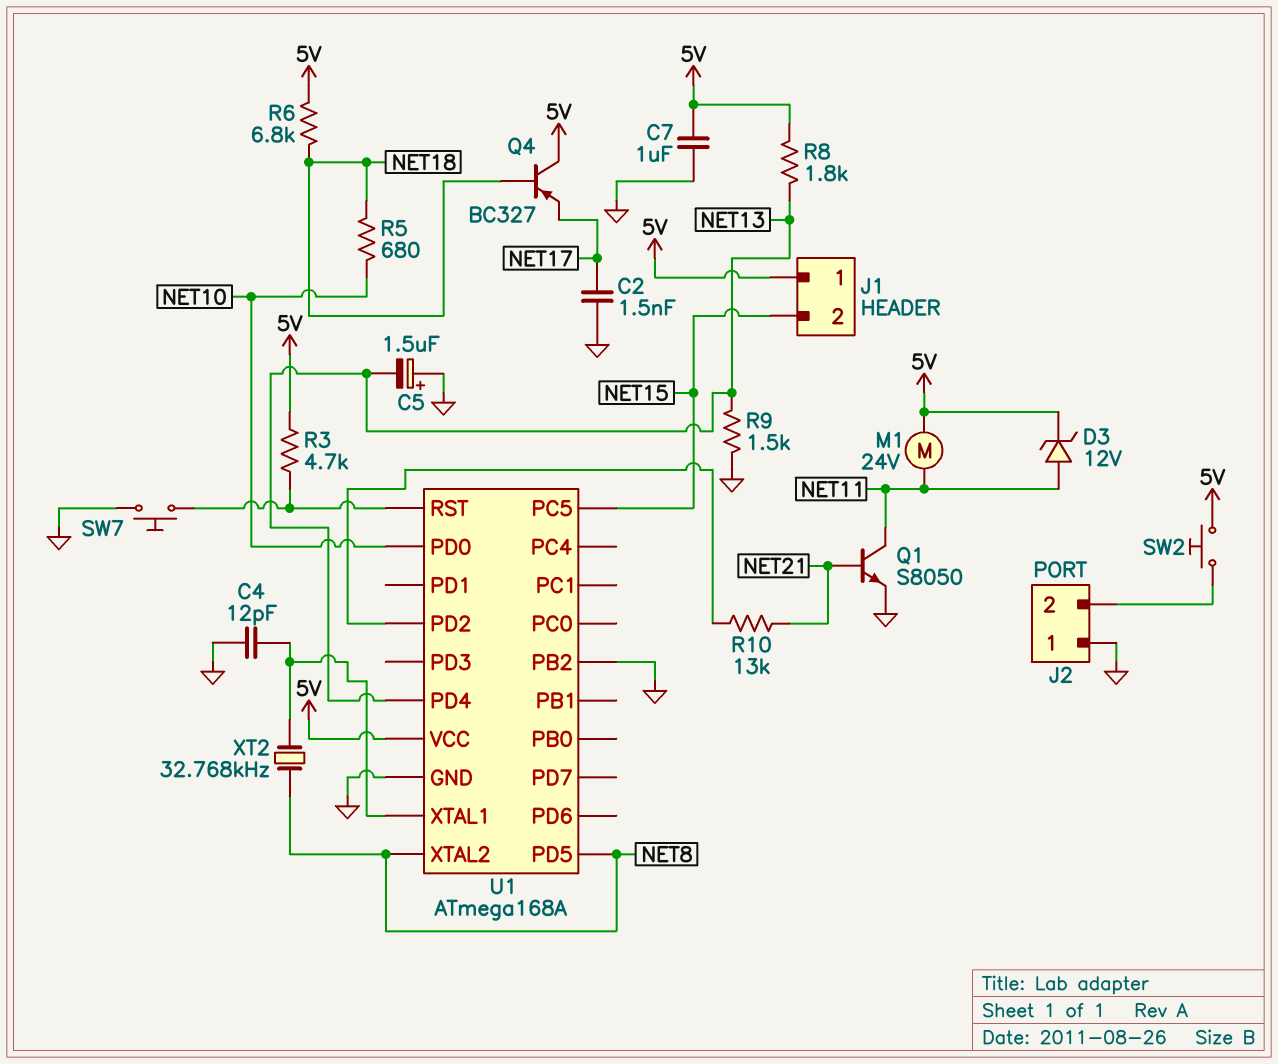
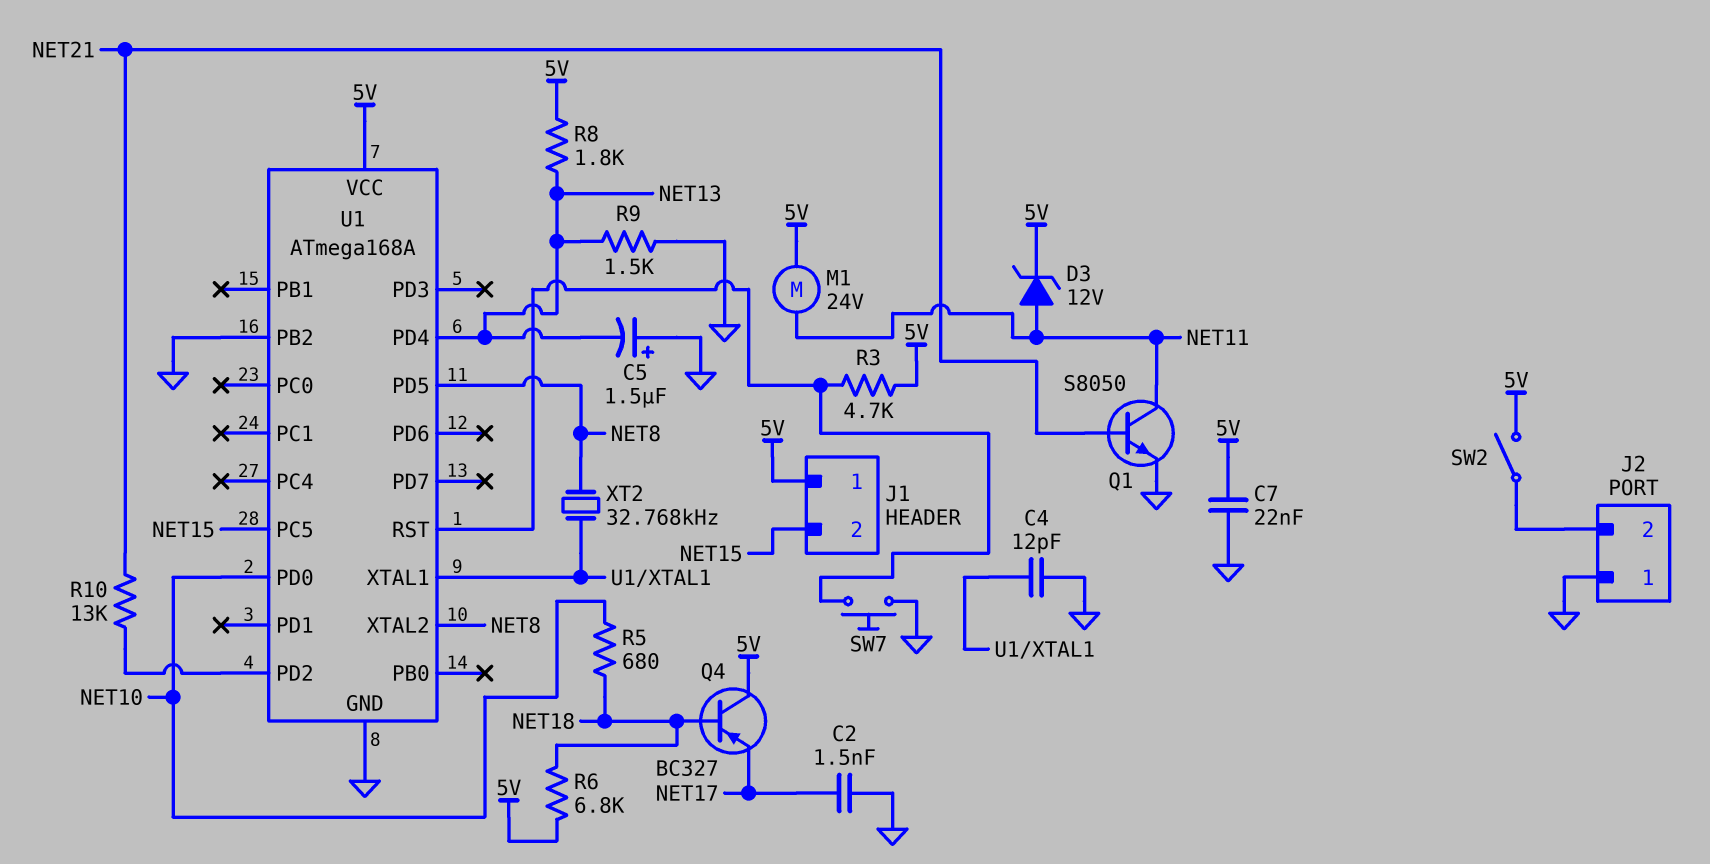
C7: 1uF (5V, GND) -> 22nF (5V, GND)
SW2: button (5V, J2/2) -> switch (5V, J2/2)

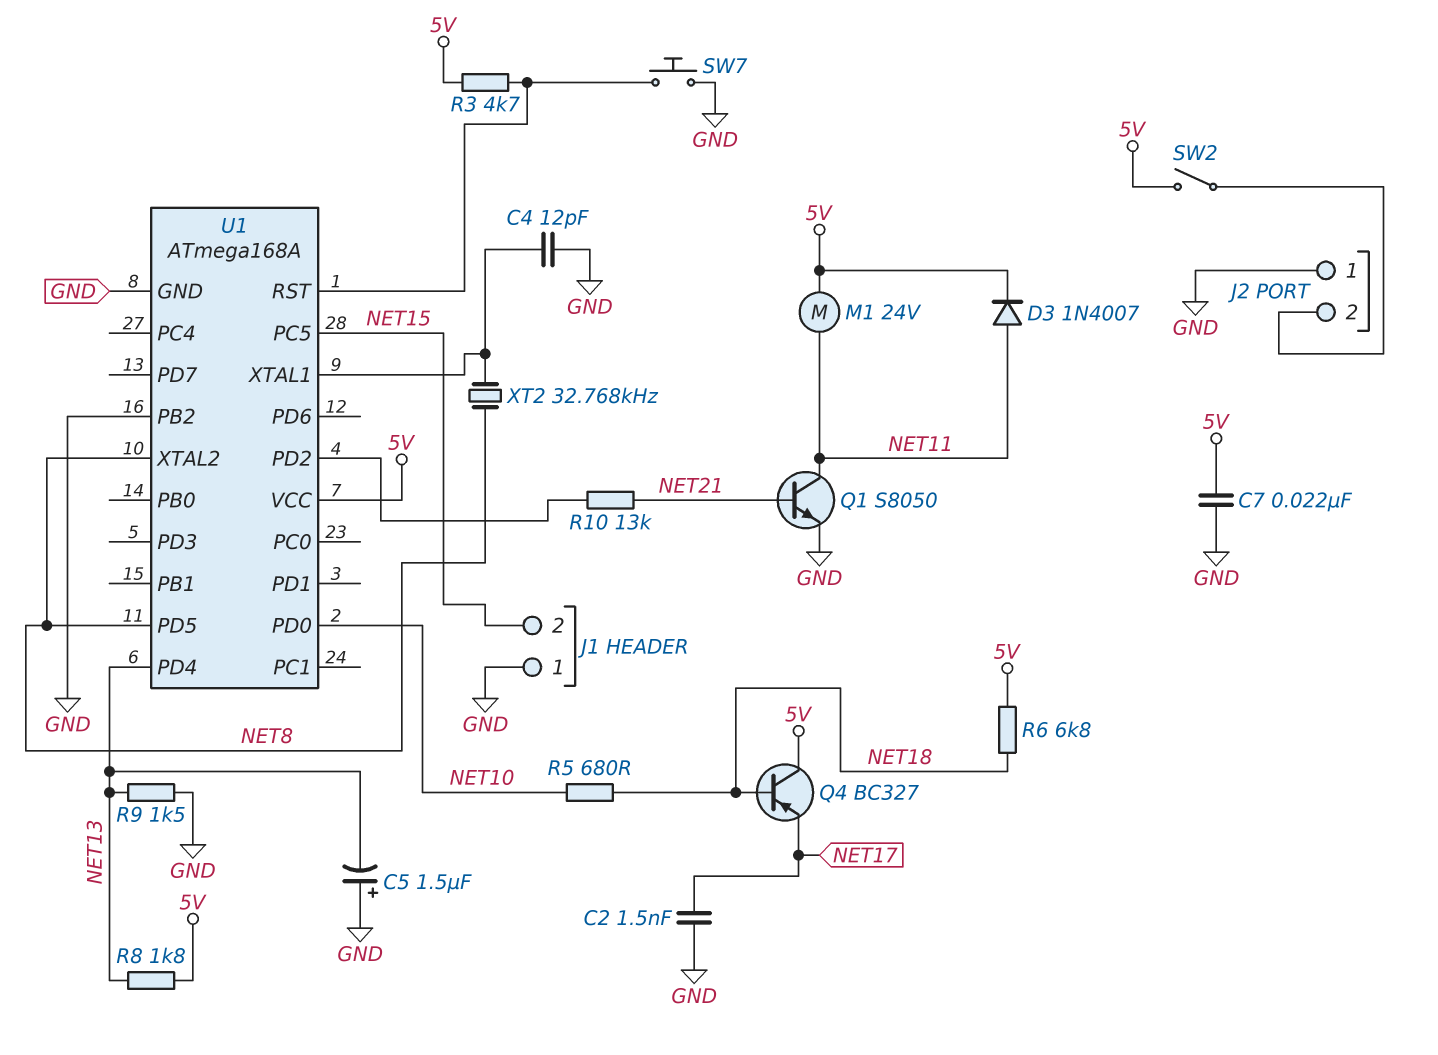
D3: zener 12V (A NET11, K 5V) -> diode 1N4007 (A NET11, K 5V)
J1 pin 1: 5V -> GND

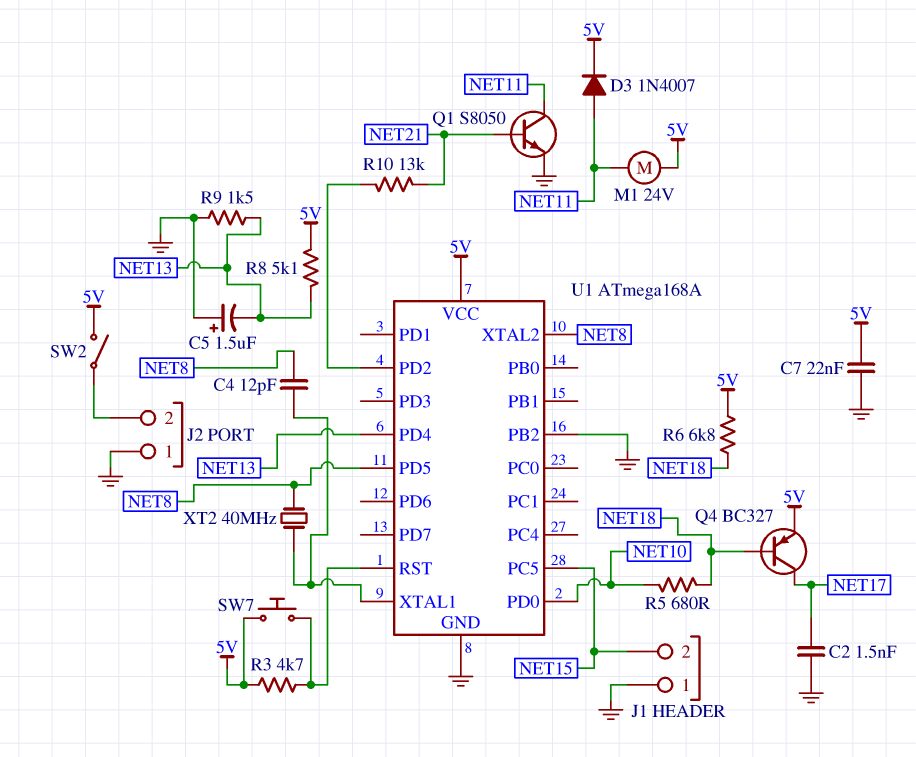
C4: 12pF (GND, U1/XTAL1) -> 12pF (NET8, U1/XTAL1)
Q4: PNP BC327 (B NET18, C 5V, E NET17) -> PNP BC327 (B NET18, C NET17, E 5V)
R8: 1.8k (5V, NET13) -> 5.1k (5V, NET13)
SW7: button (GND, U1/RST) -> button (5V, U1/RST)
XT2: 32.768kHz (NET8, U1/XTAL1) -> 40MHz (NET8, U1/XTAL1)

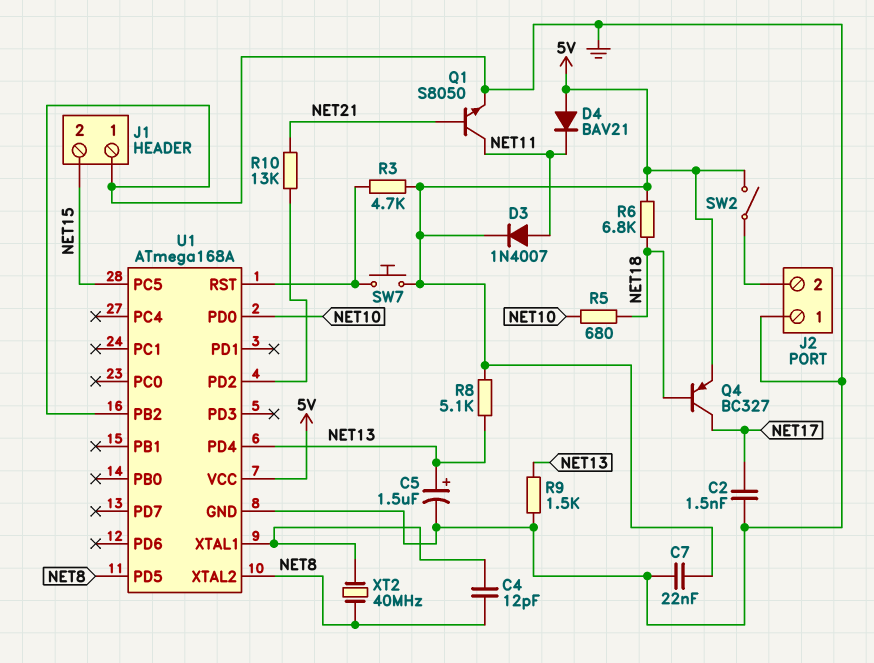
C5: 1.5uF (plus GND, minus NET13) -> 1.5uF (plus NET13, minus GND)
D4: none -> diode BAV21 (A 5V, K NET11)
M1: motor 24V (5V, NET11) -> none

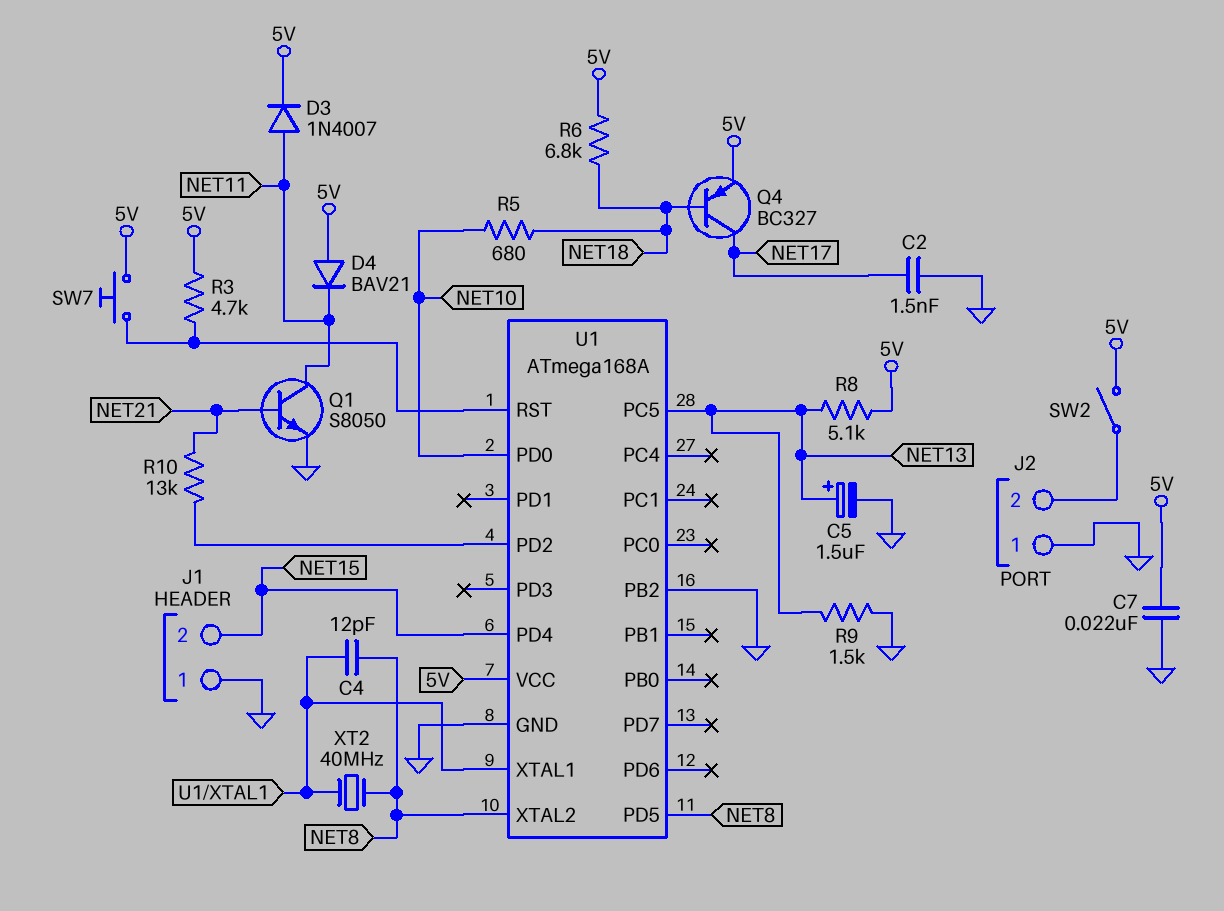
U1 pin PC5: NET15 -> NET13
U1 pin PD4: NET13 -> NET15

